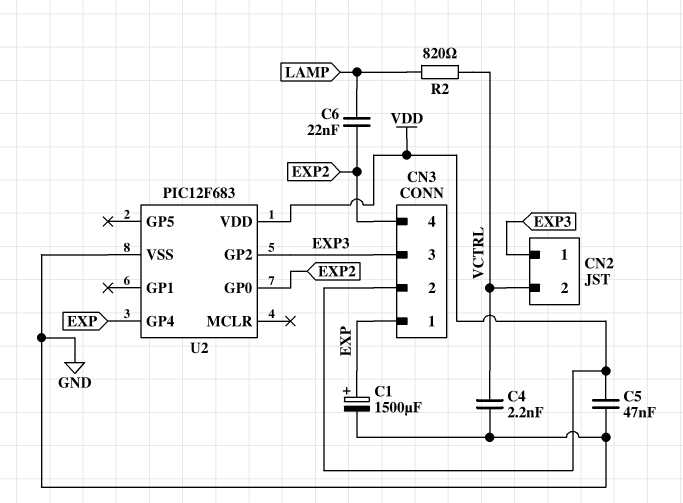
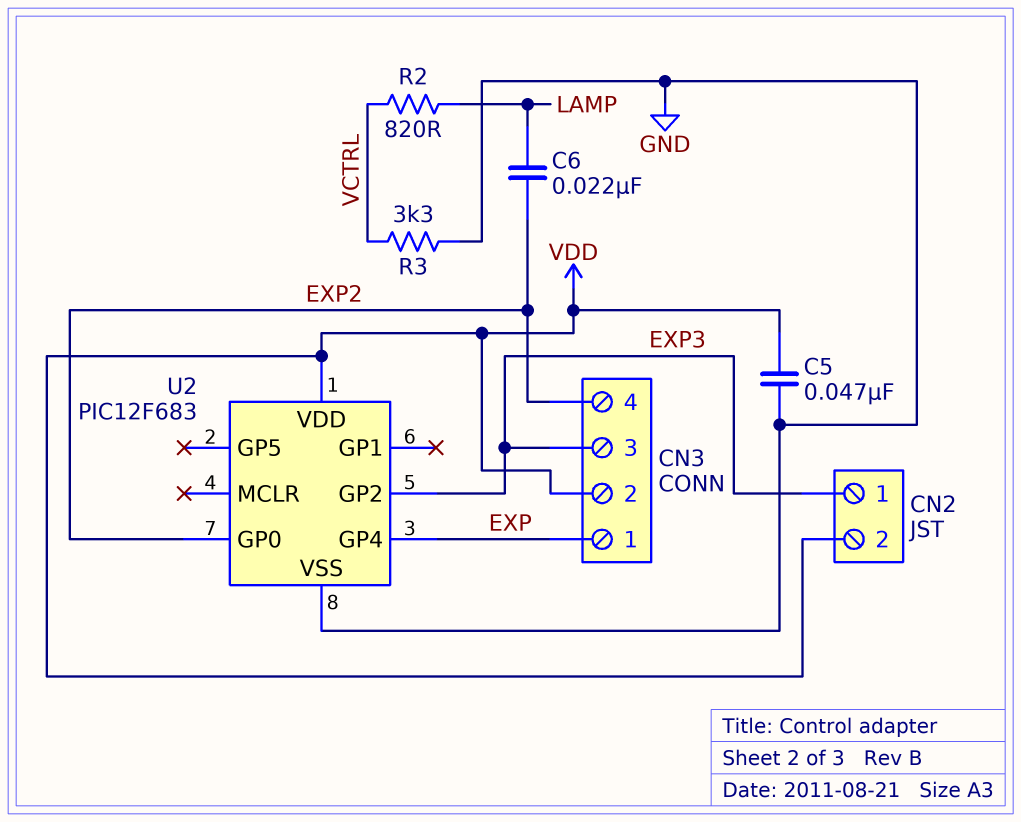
C1: 1500uF (plus EXP, minus GND) -> none
C4: 2.2nF (GND, VCTRL) -> none
CN2 pin 2: VCTRL -> VDD
R3: none -> 3.3k (GND, VCTRL)

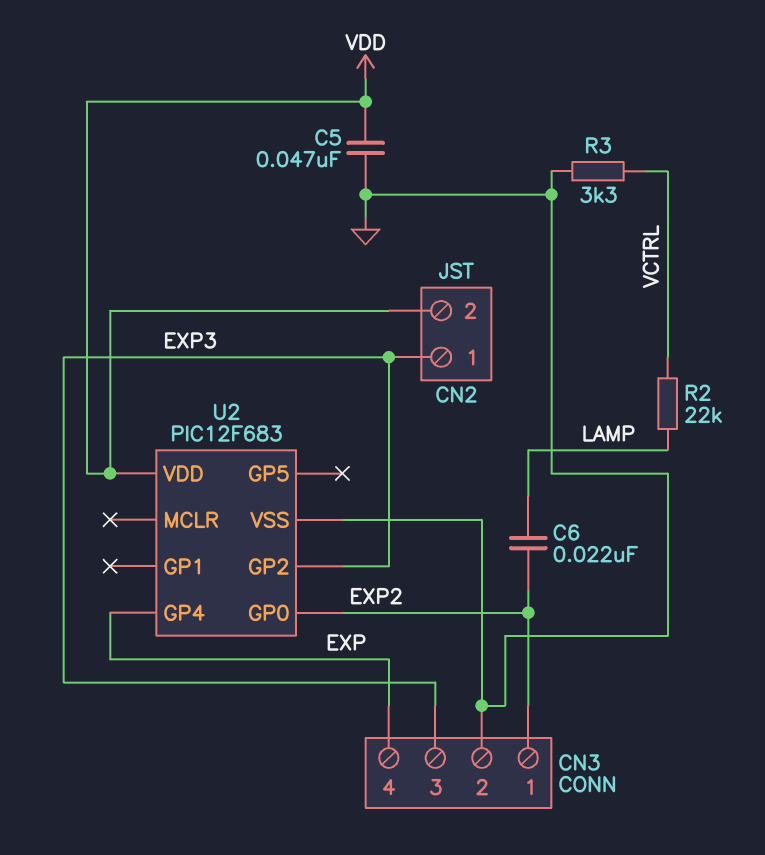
CN3 pin 1: EXP -> EXP2
CN3 pin 2: VDD -> GND
CN3 pin 4: EXP2 -> EXP
R2: 820 (LAMP, VCTRL) -> 22k (LAMP, VCTRL)

